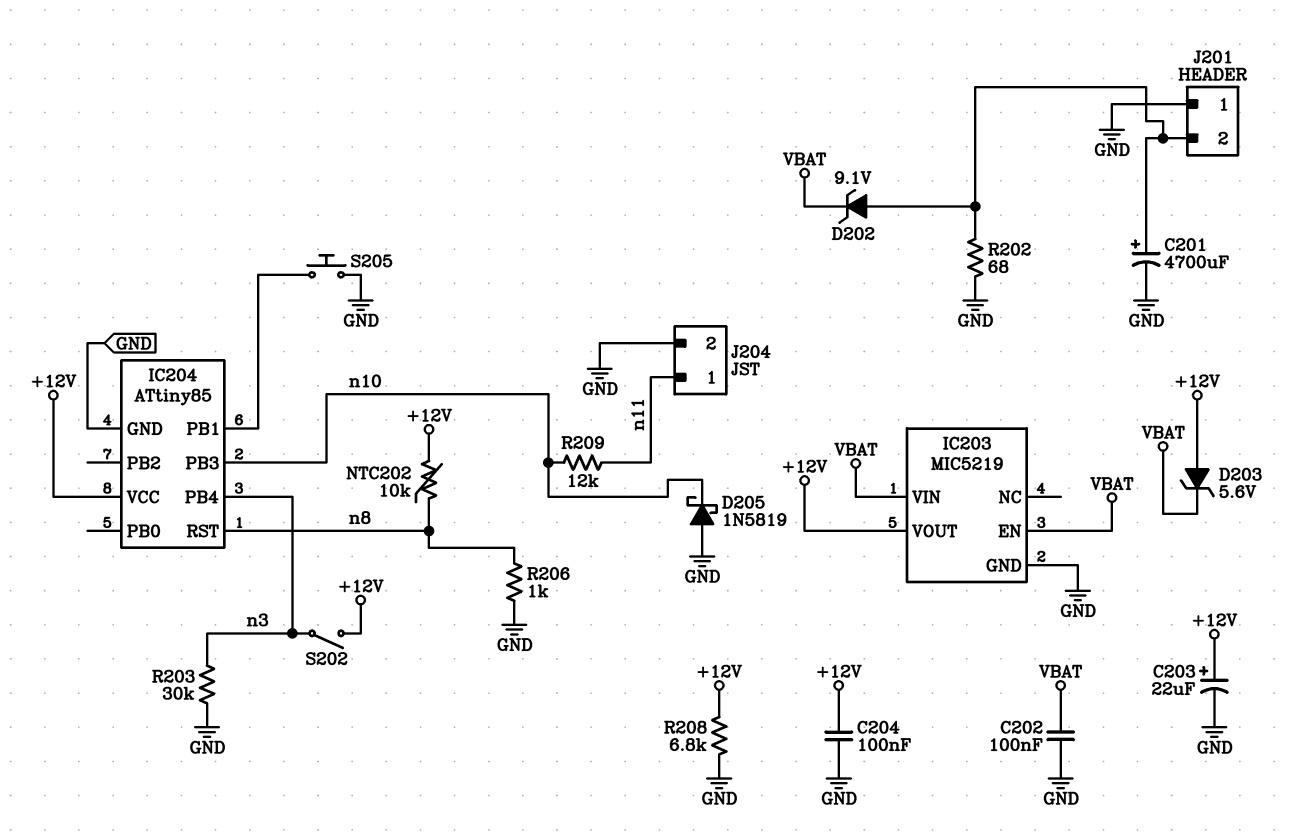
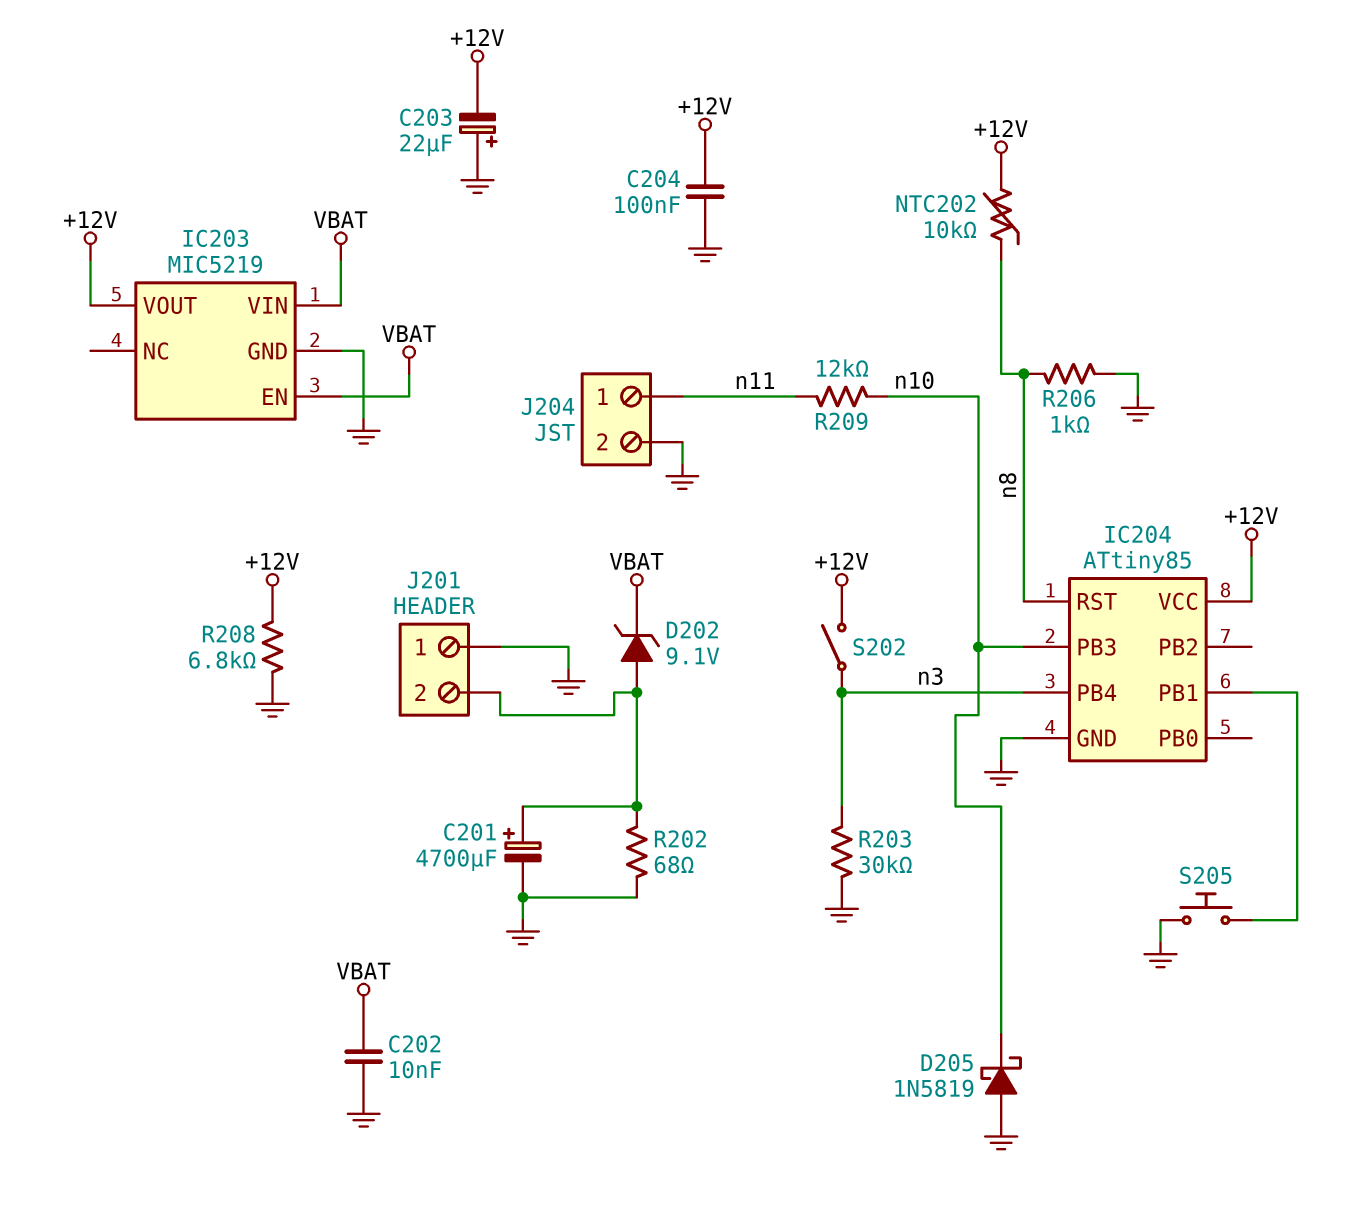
C202: 100nF (GND, VBAT) -> 10nF (GND, VBAT)
C203: 22uF (plus +12V, minus GND) -> 22uF (plus GND, minus +12V)
D203: zener 5.6V (A +12V, K VBAT) -> none

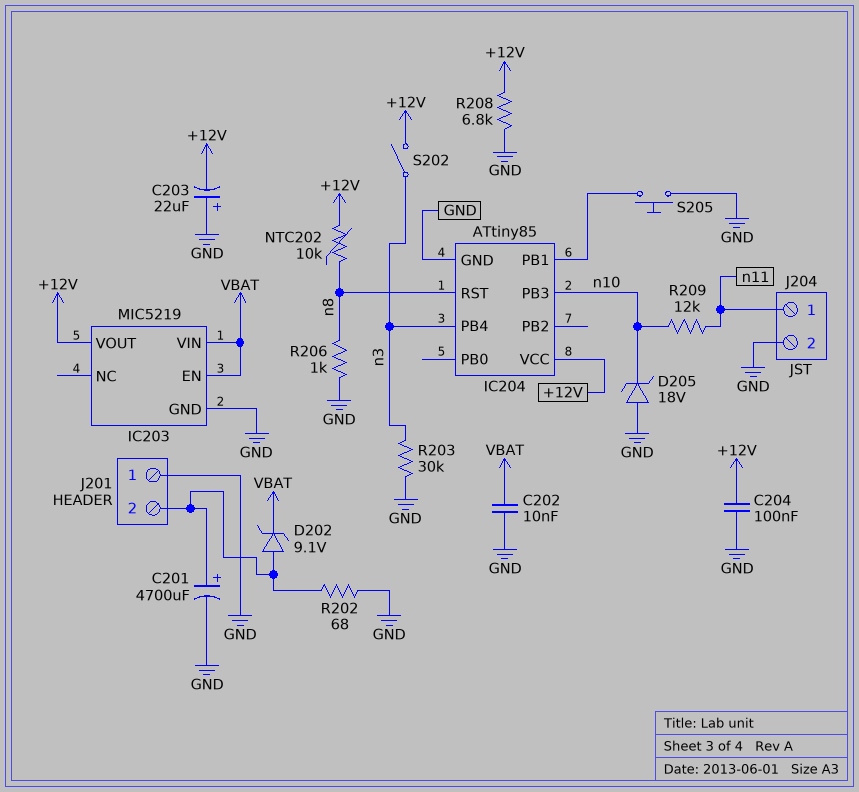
D205: schottky 1N5819 (A GND, K n10) -> zener 18V (A GND, K n10)

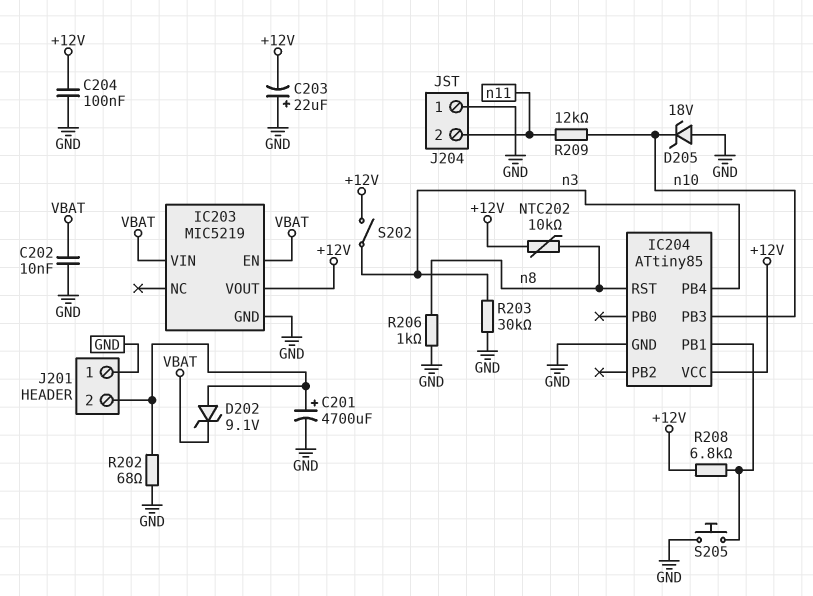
J204 pin 1: n11 -> GND
J204 pin 2: GND -> n11
R208: 6.8k (+12V, GND) -> 6.8k (+12V, IC204/PB1)

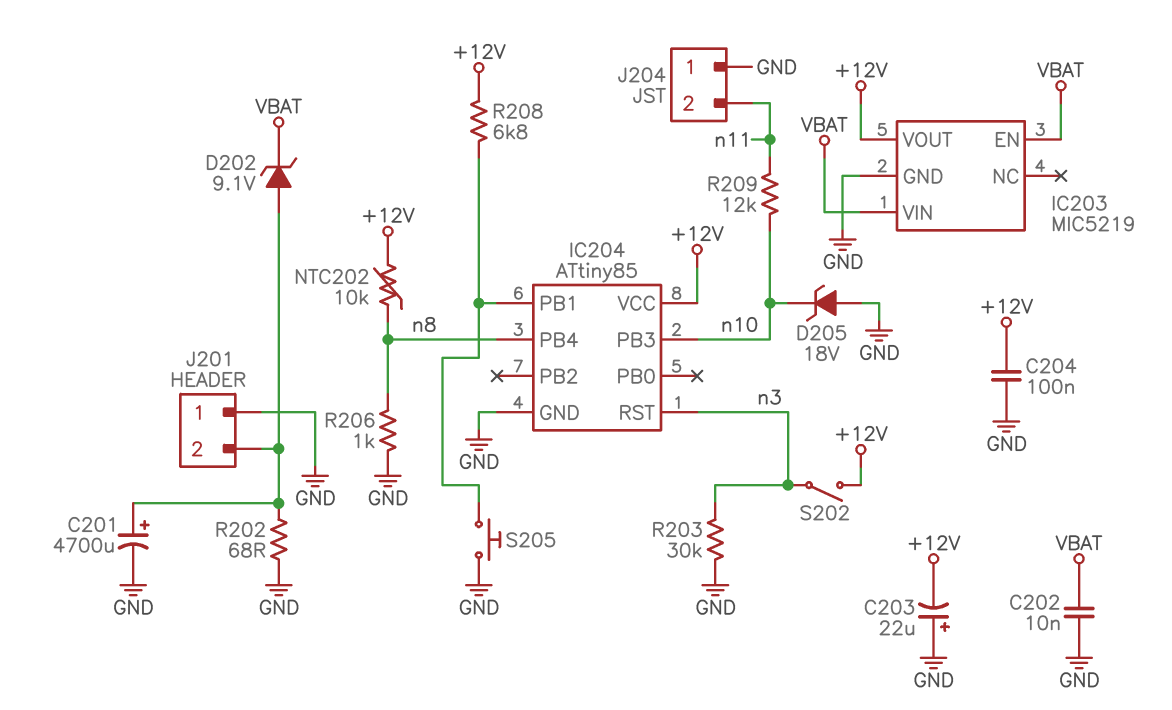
IC204 pin PB4: n3 -> n8
IC204 pin RST: n8 -> n3

